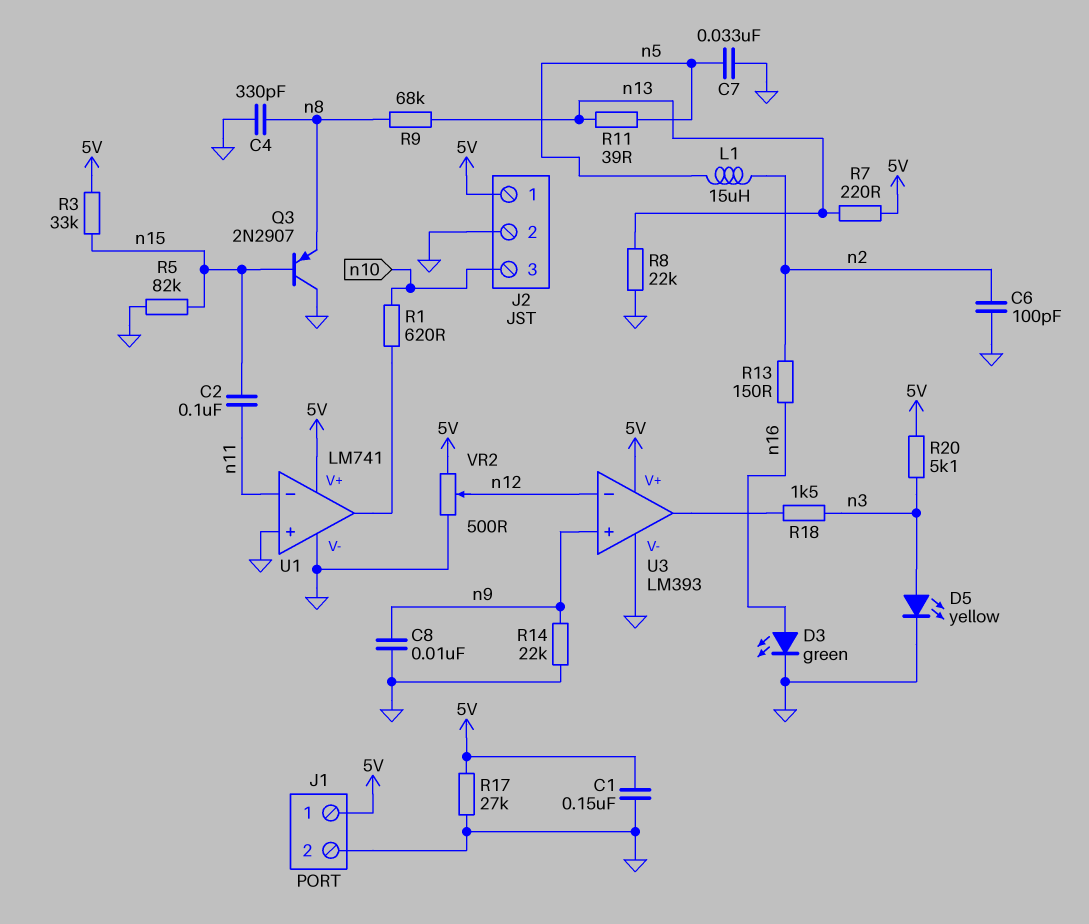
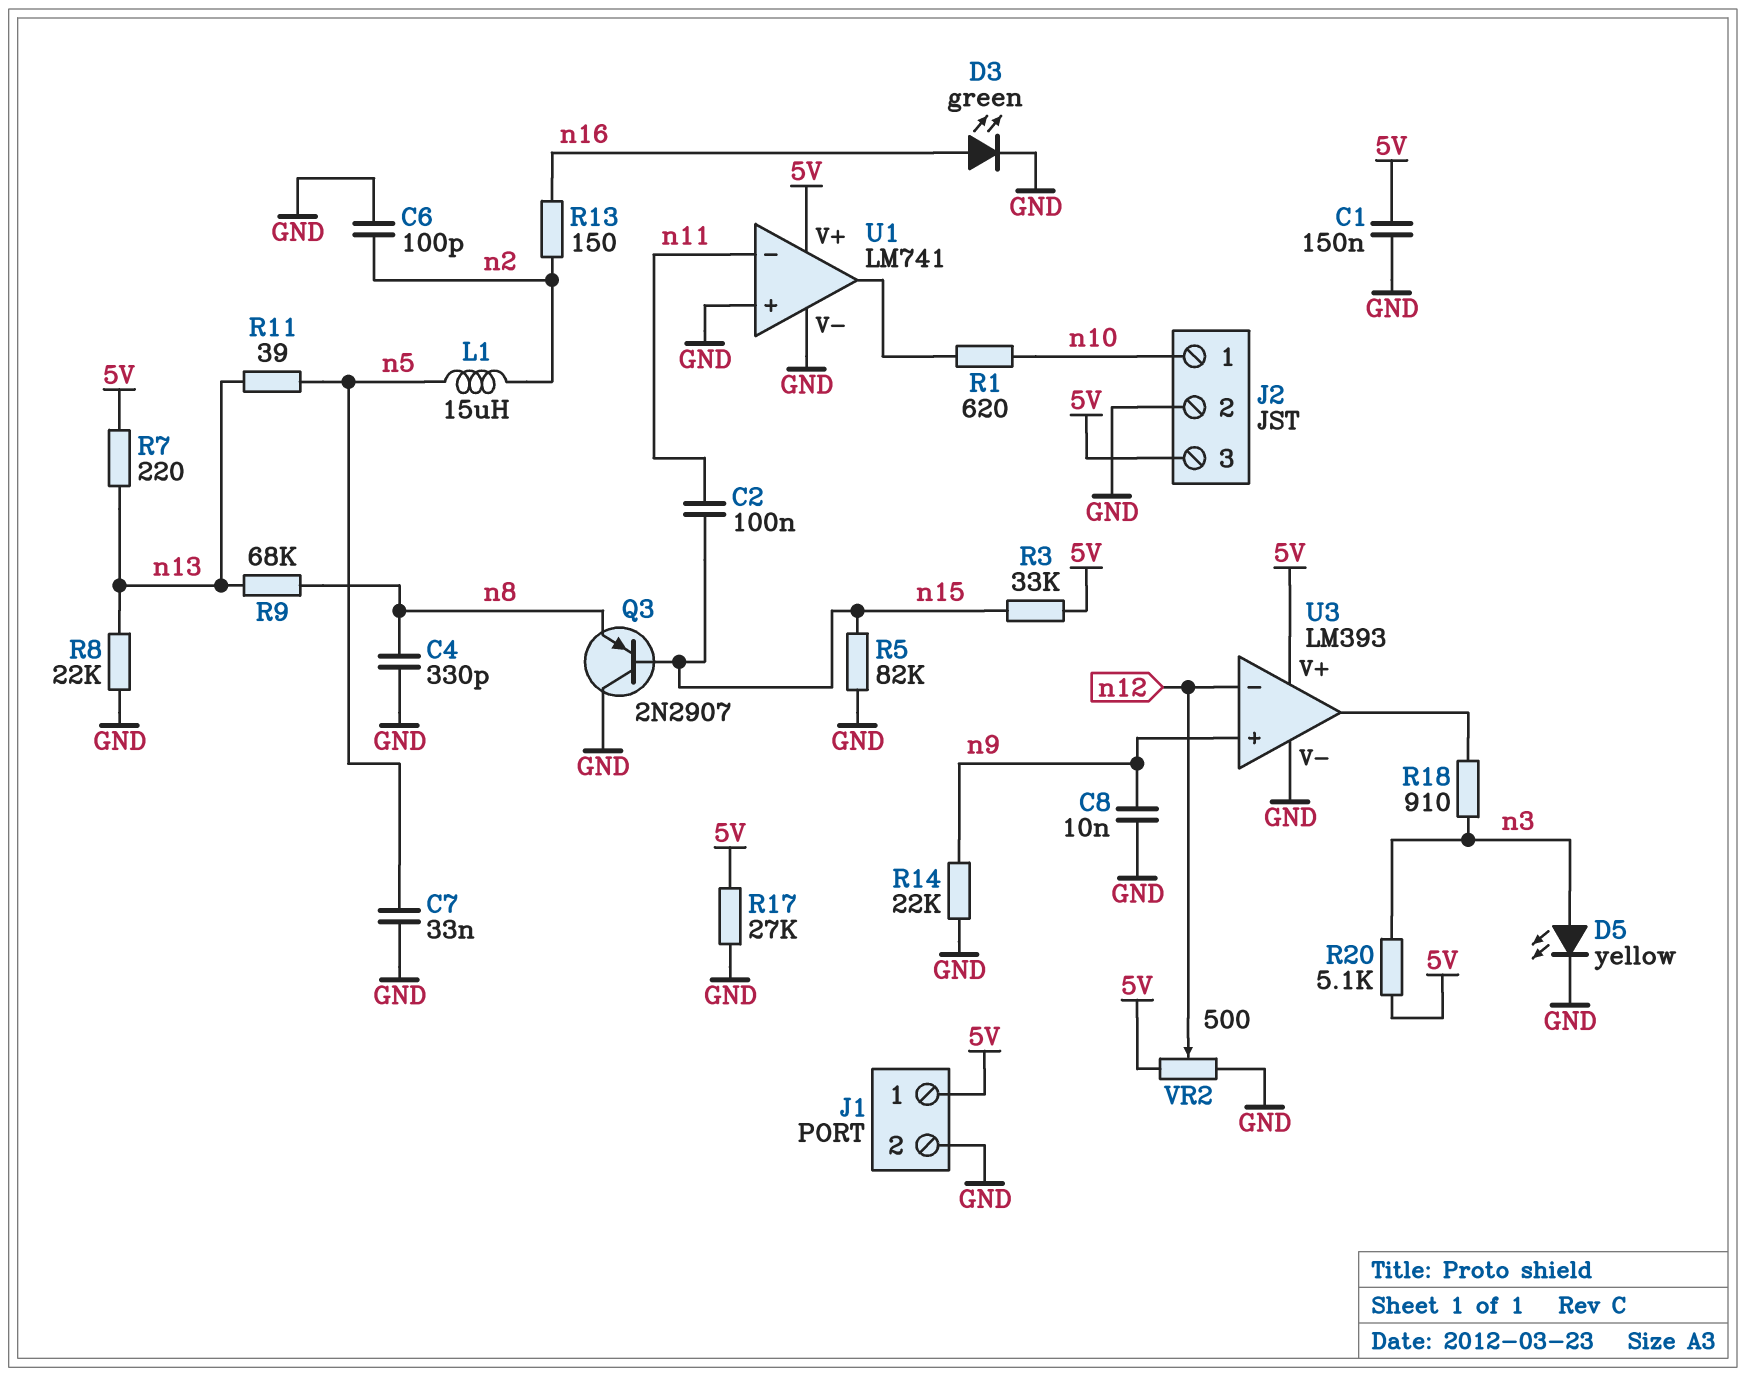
J2 pin 1: 5V -> n10
J2 pin 3: n10 -> 5V
R18: 1.5k (U3/out, n3) -> 910 (U3/out, n3)

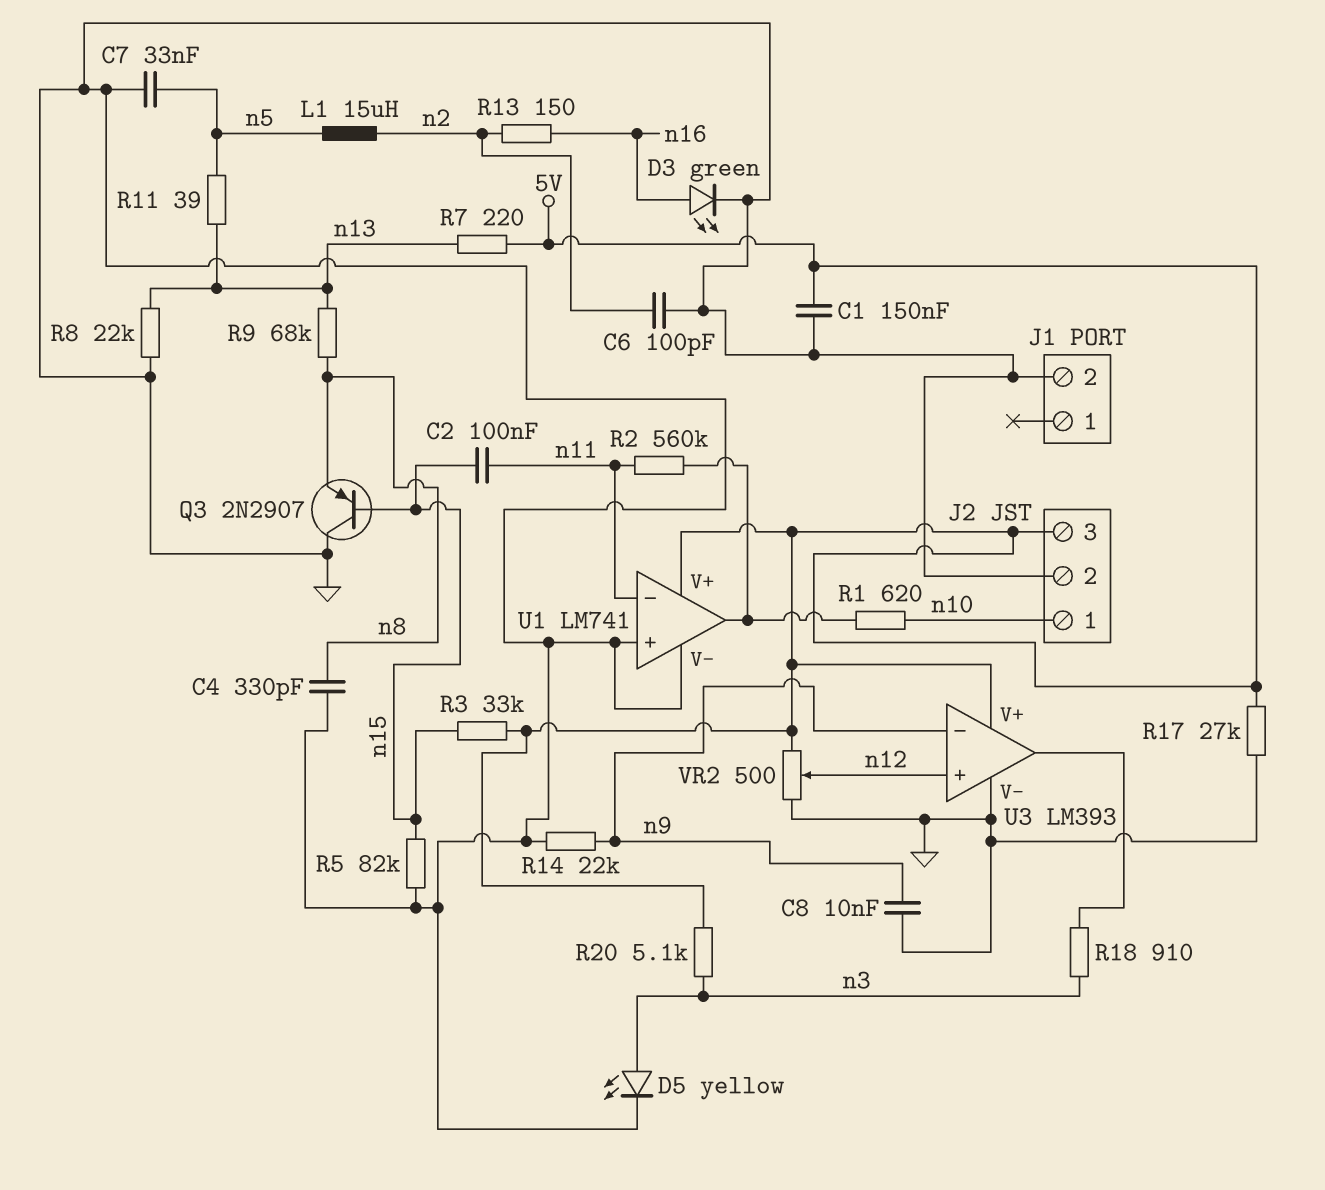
J1 pin 1: 5V -> none
R2: none -> 560k (U1/out, n11)
U3 pin in+: n9 -> n12
U3 pin in-: n12 -> n9

